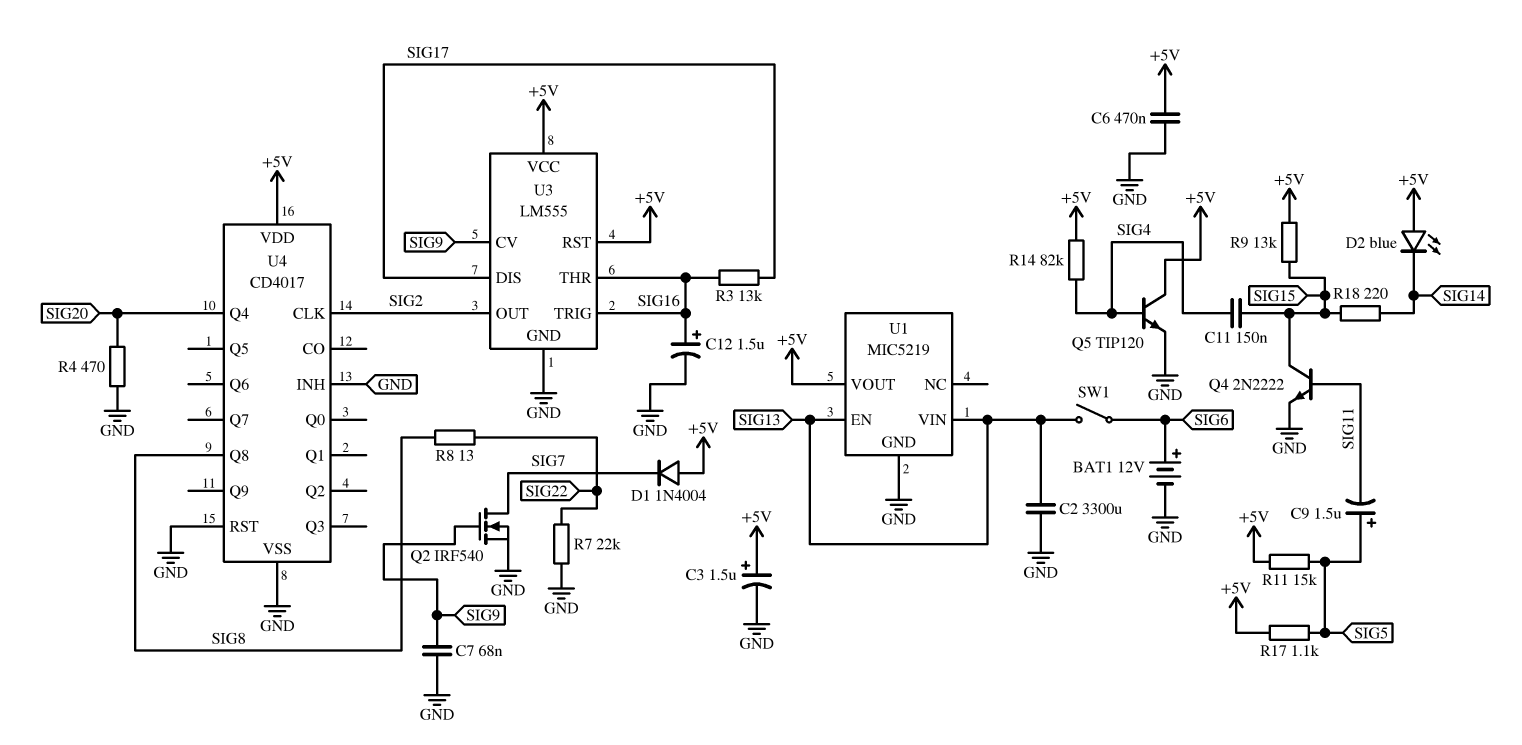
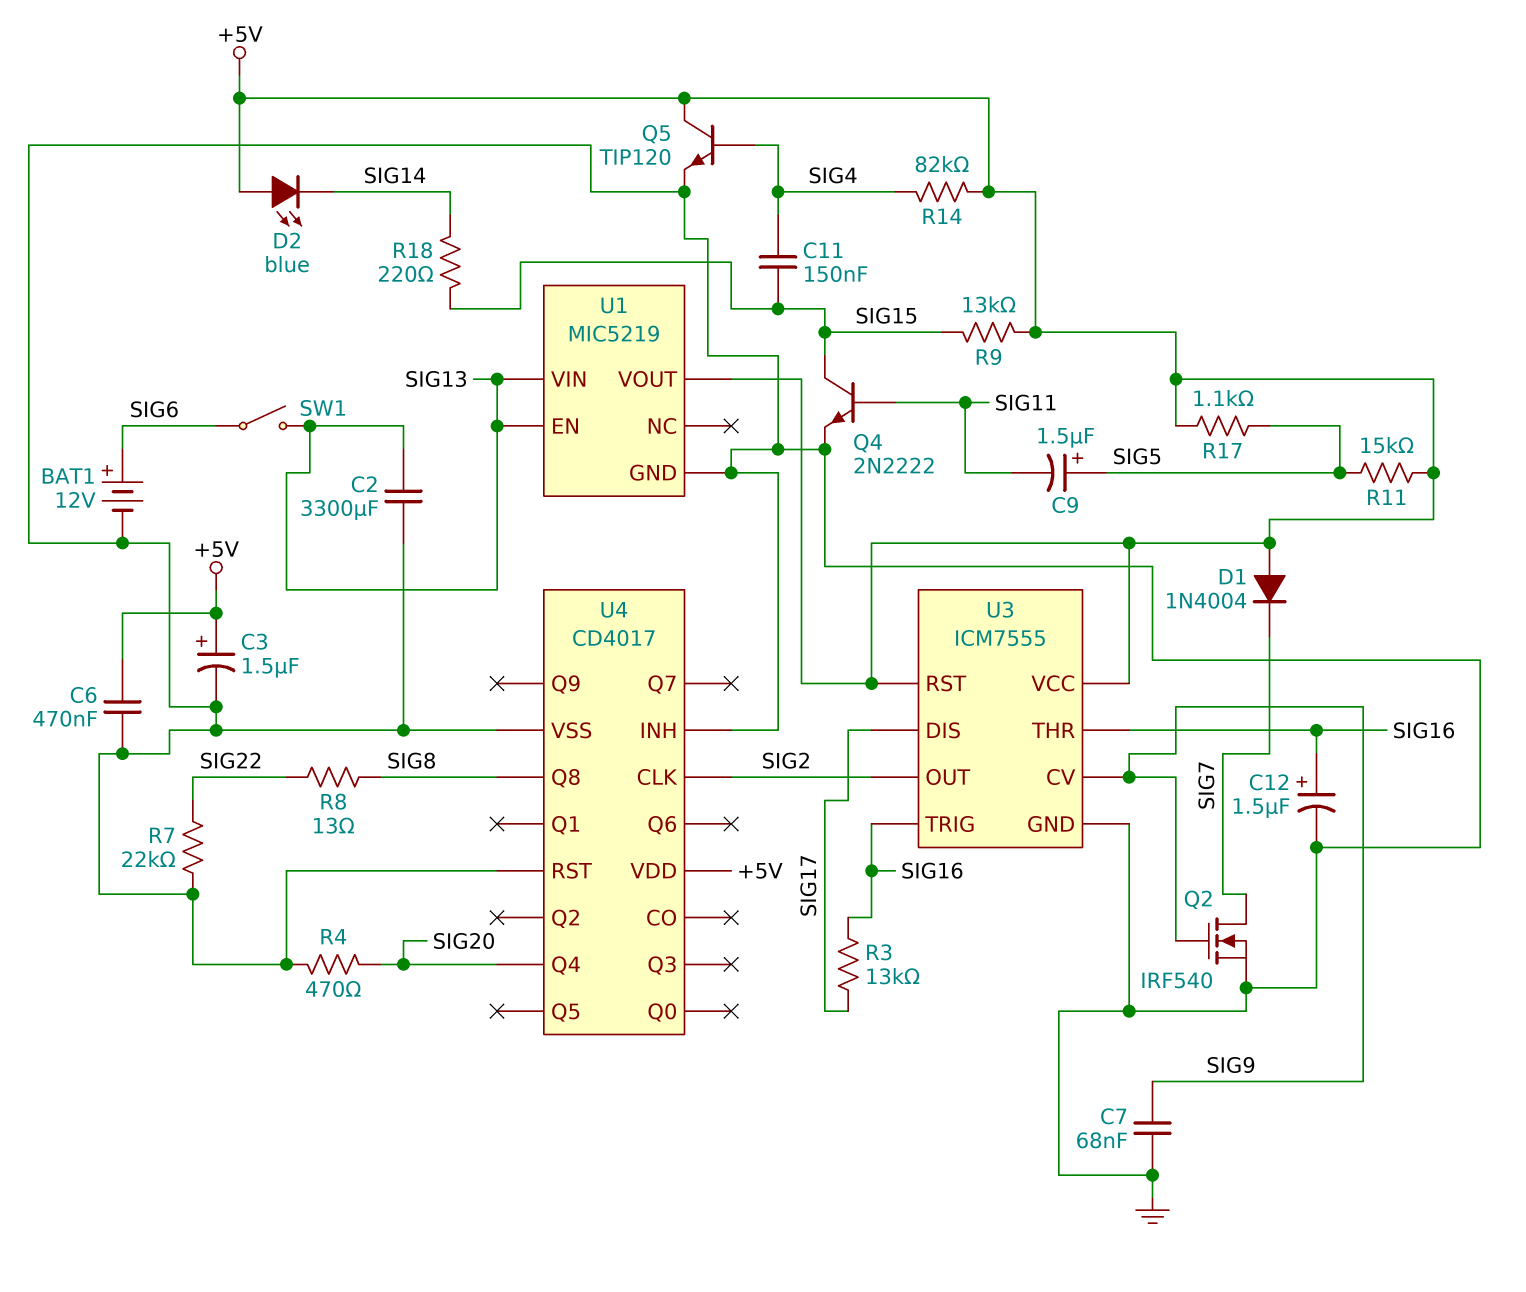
U3: LM555 -> ICM7555

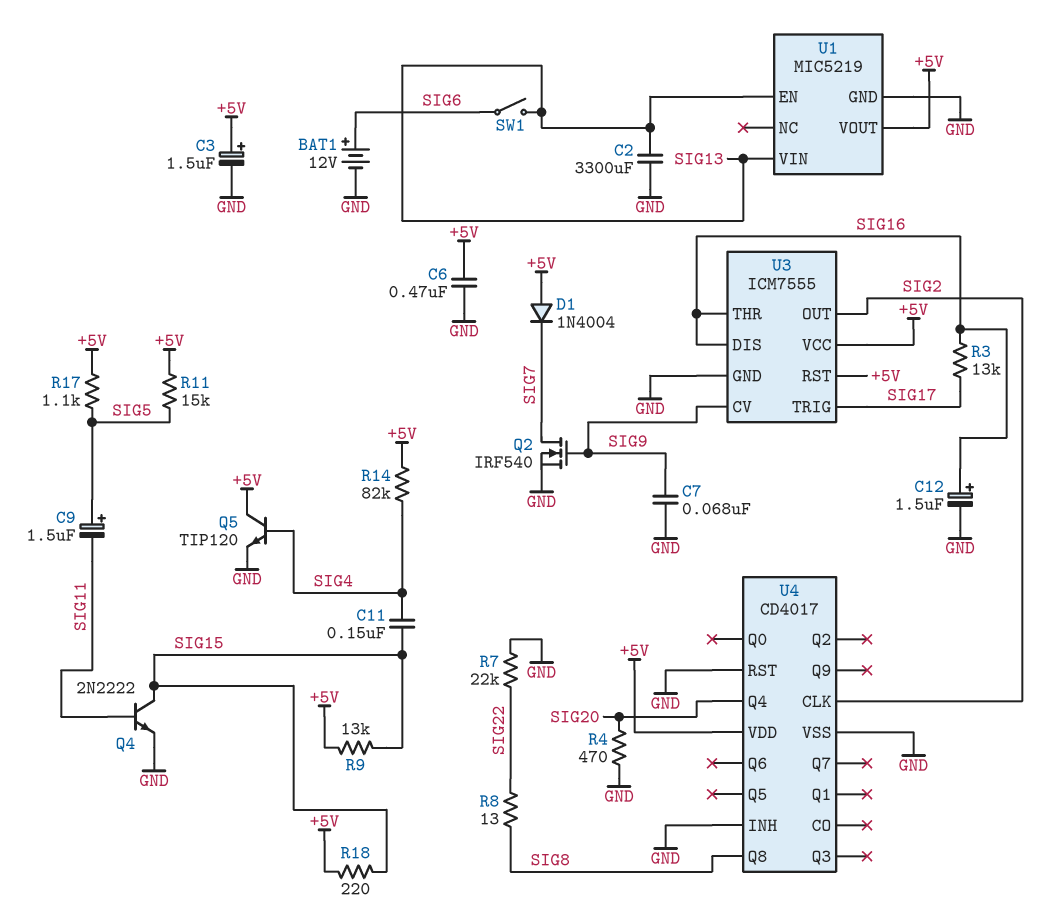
D2: LED blue (A +5V, K SIG14) -> none
R18: 220 (SIG14, SIG15) -> 220 (+5V, SIG15)
U3 pin DIS: SIG17 -> SIG16
U3 pin TRIG: SIG16 -> SIG17

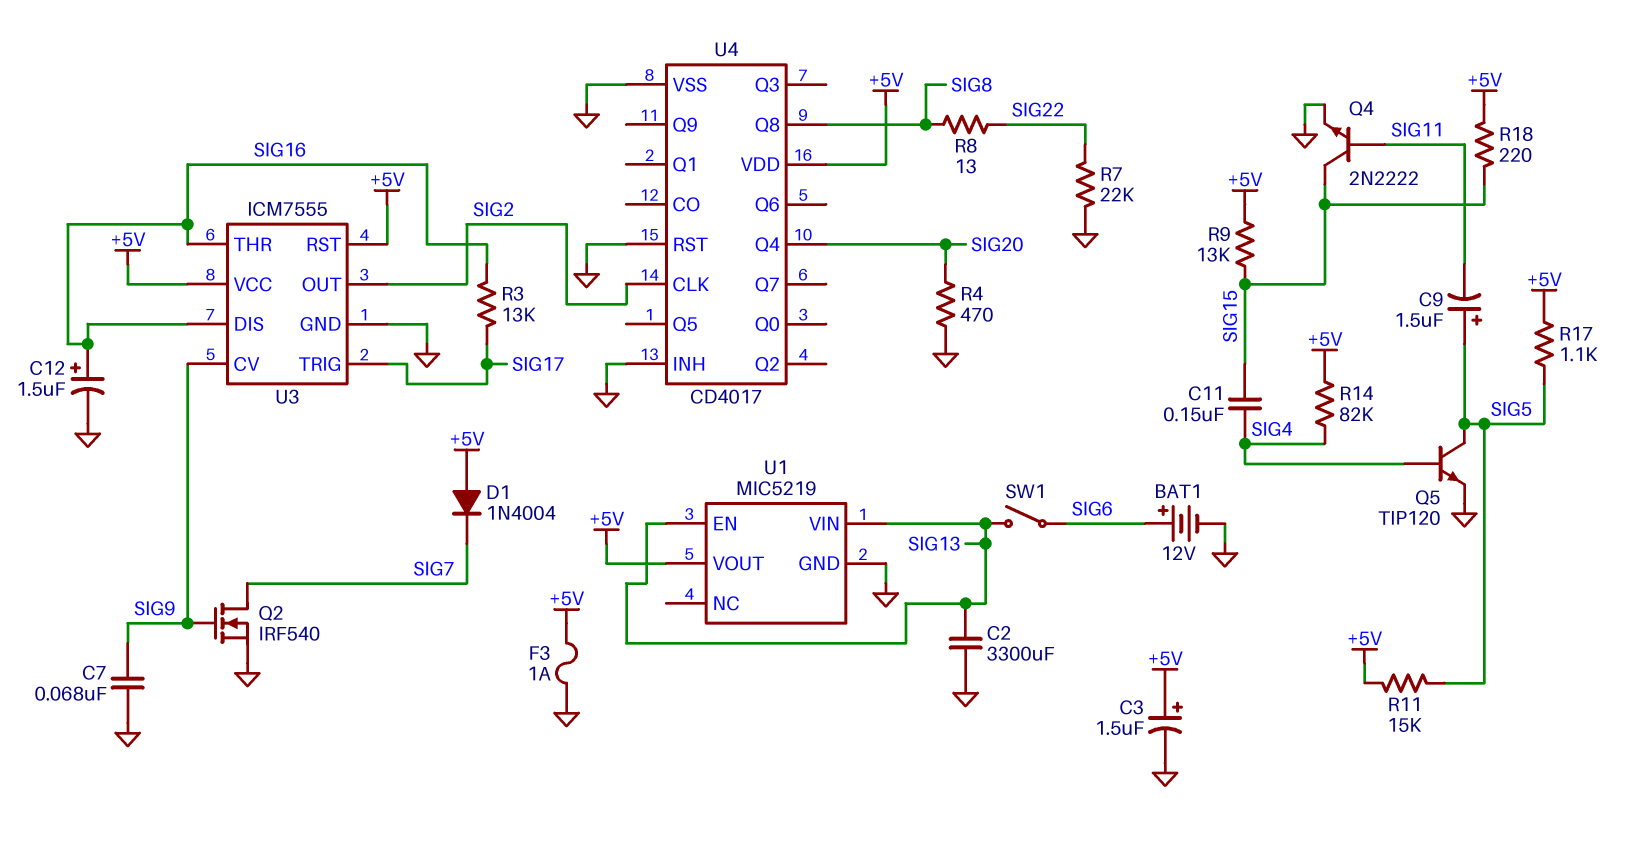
C6: 470nF (+5V, GND) -> none
F3: none -> 1A (+5V, GND)
Q5: NPN TIP120 (B SIG4, C +5V, E GND) -> NPN TIP120 (B SIG4, C SIG5, E GND)

